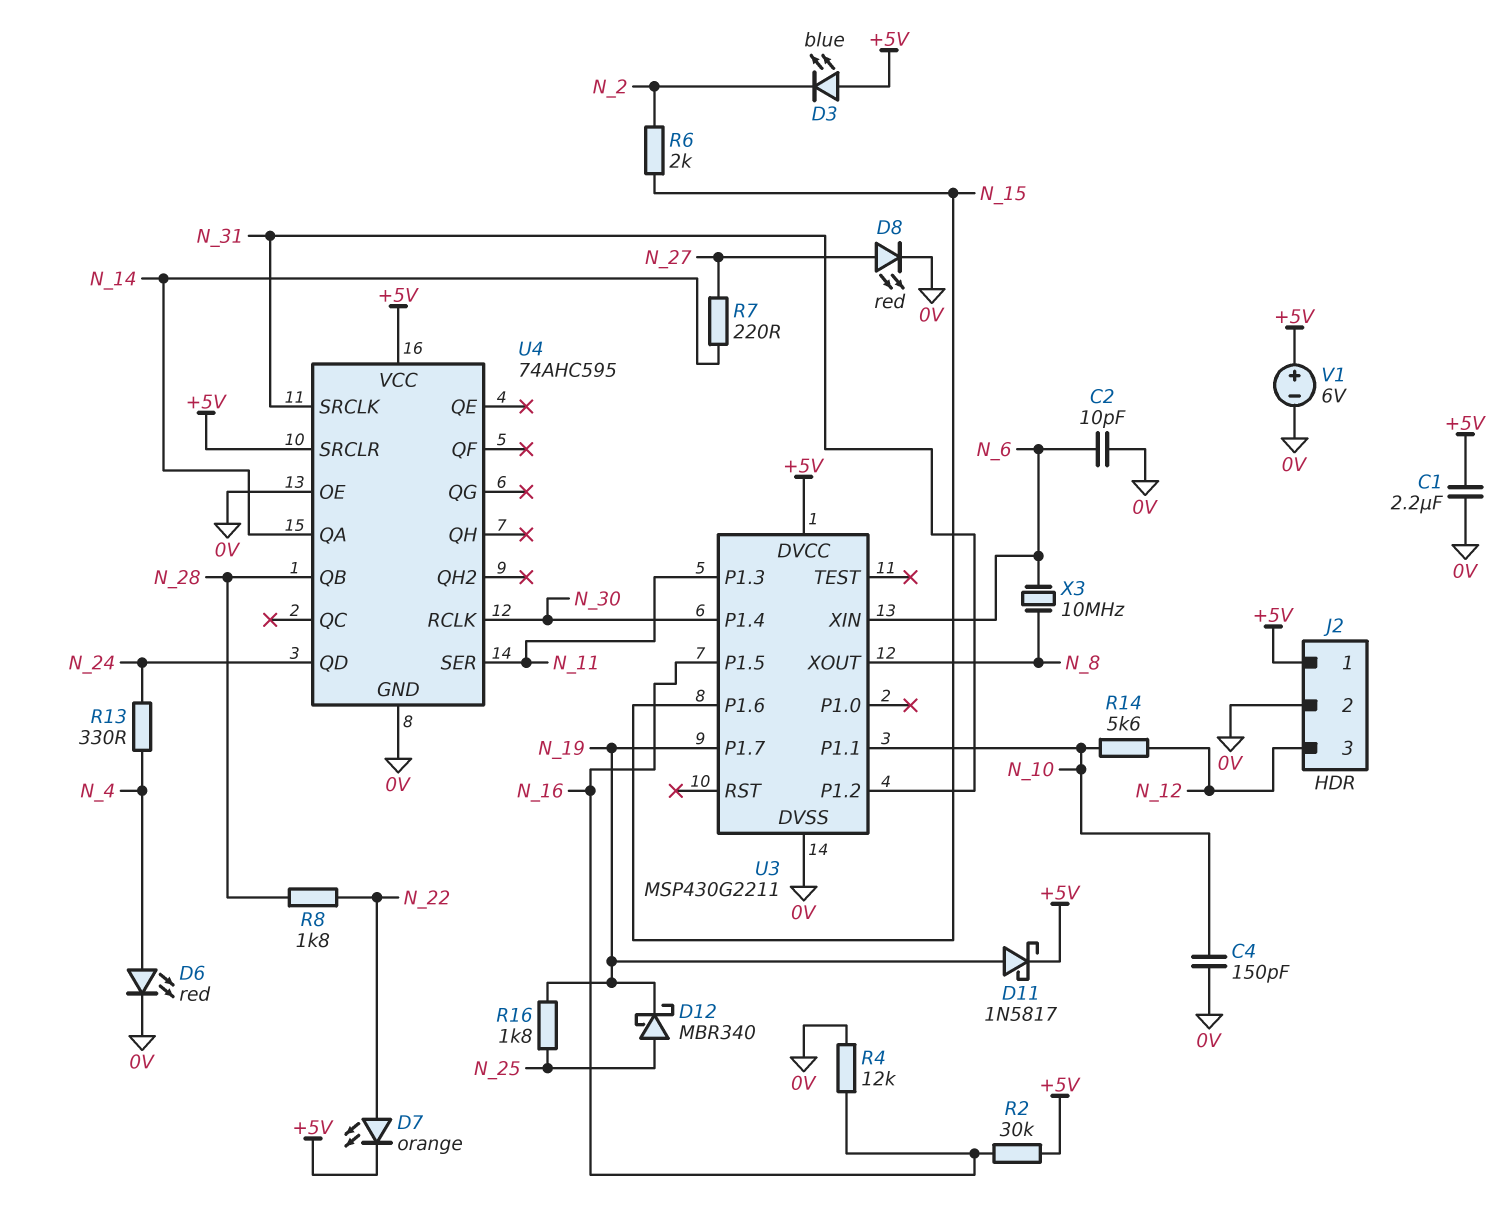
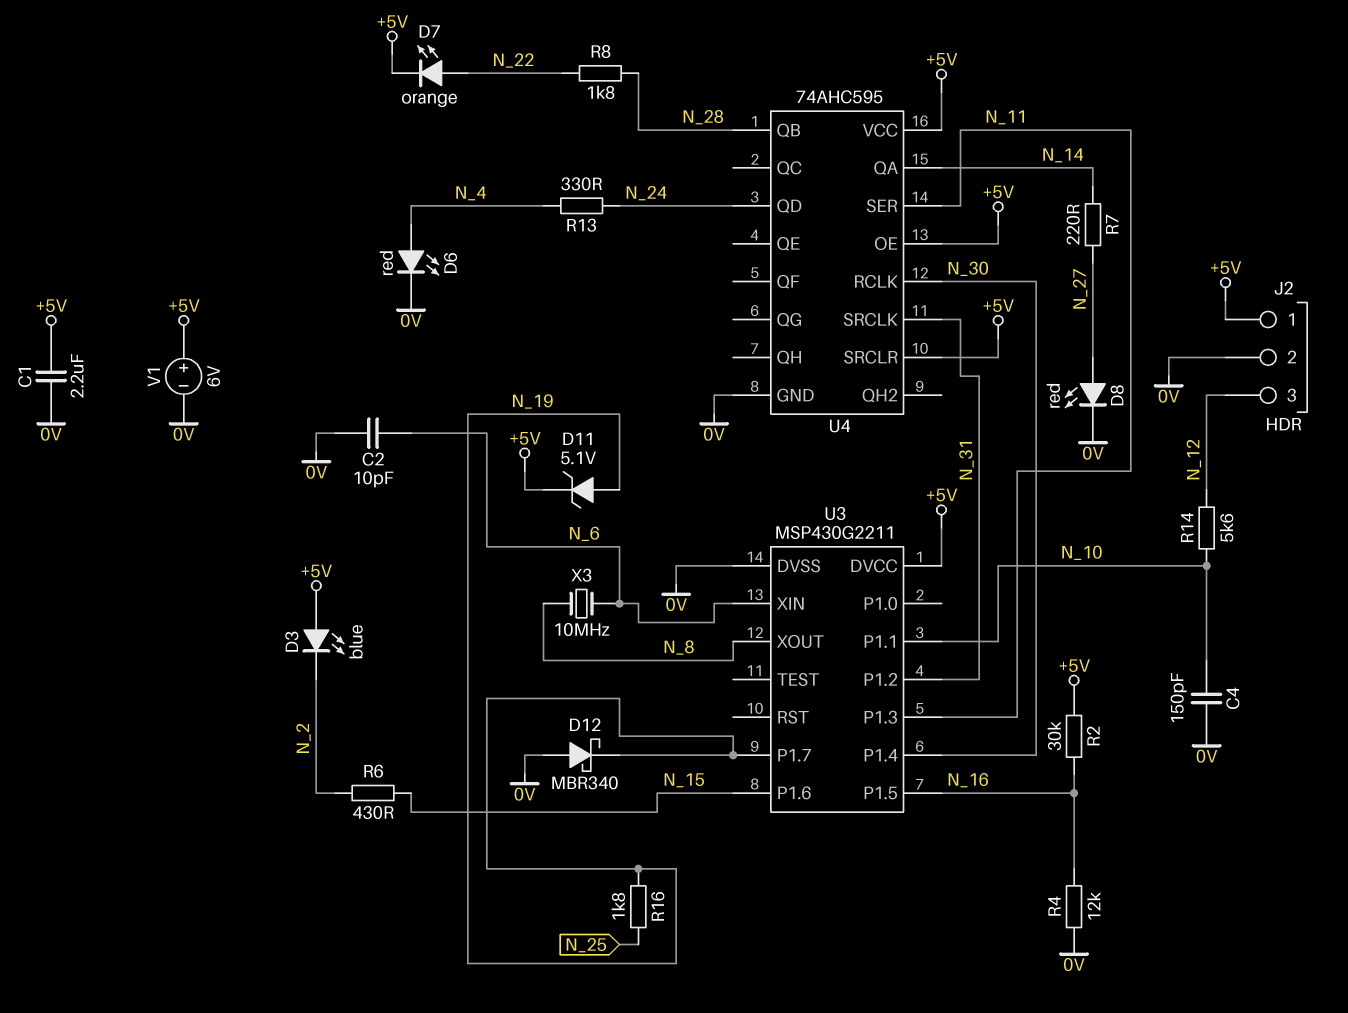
D11: schottky 1N5817 (A N_19, K +5V) -> zener 5.1V (A N_19, K +5V)
D12: schottky MBR340 (A N_25, K N_19) -> schottky MBR340 (A 0V, K N_19)
R6: 2k (N_2, N_15) -> 430 (N_2, N_15)
U4 pin OE: 0V -> +5V

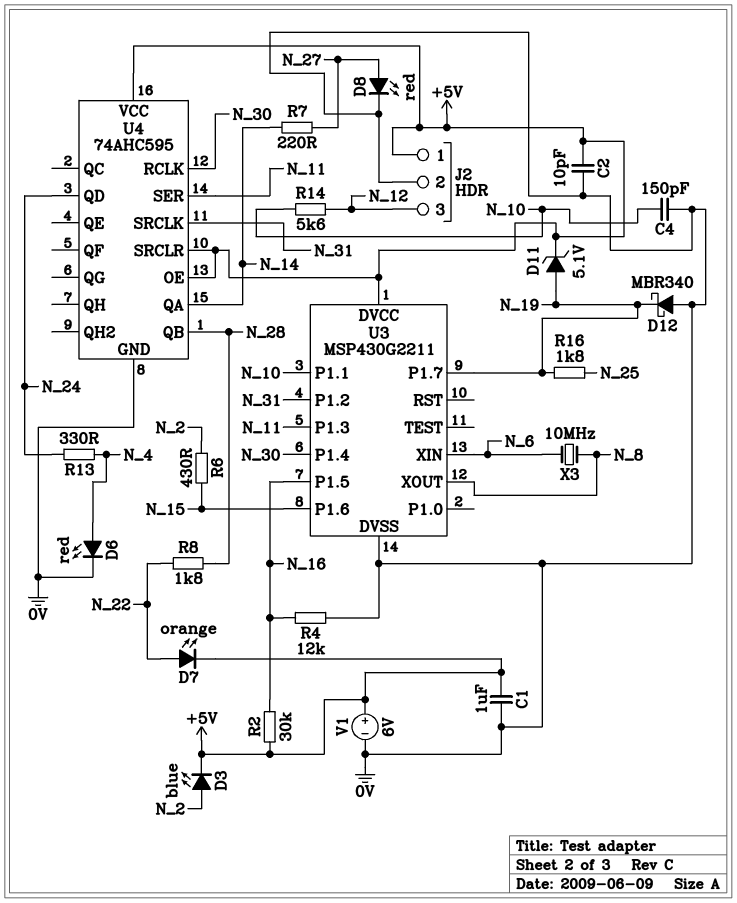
C1: 2.2uF (+5V, 0V) -> 1uF (+5V, 0V)
C2: 10pF (0V, N_6) -> 10pF (+5V, 0V)
D3: LED blue (A +5V, K N_2) -> LED blue (A N_2, K +5V)

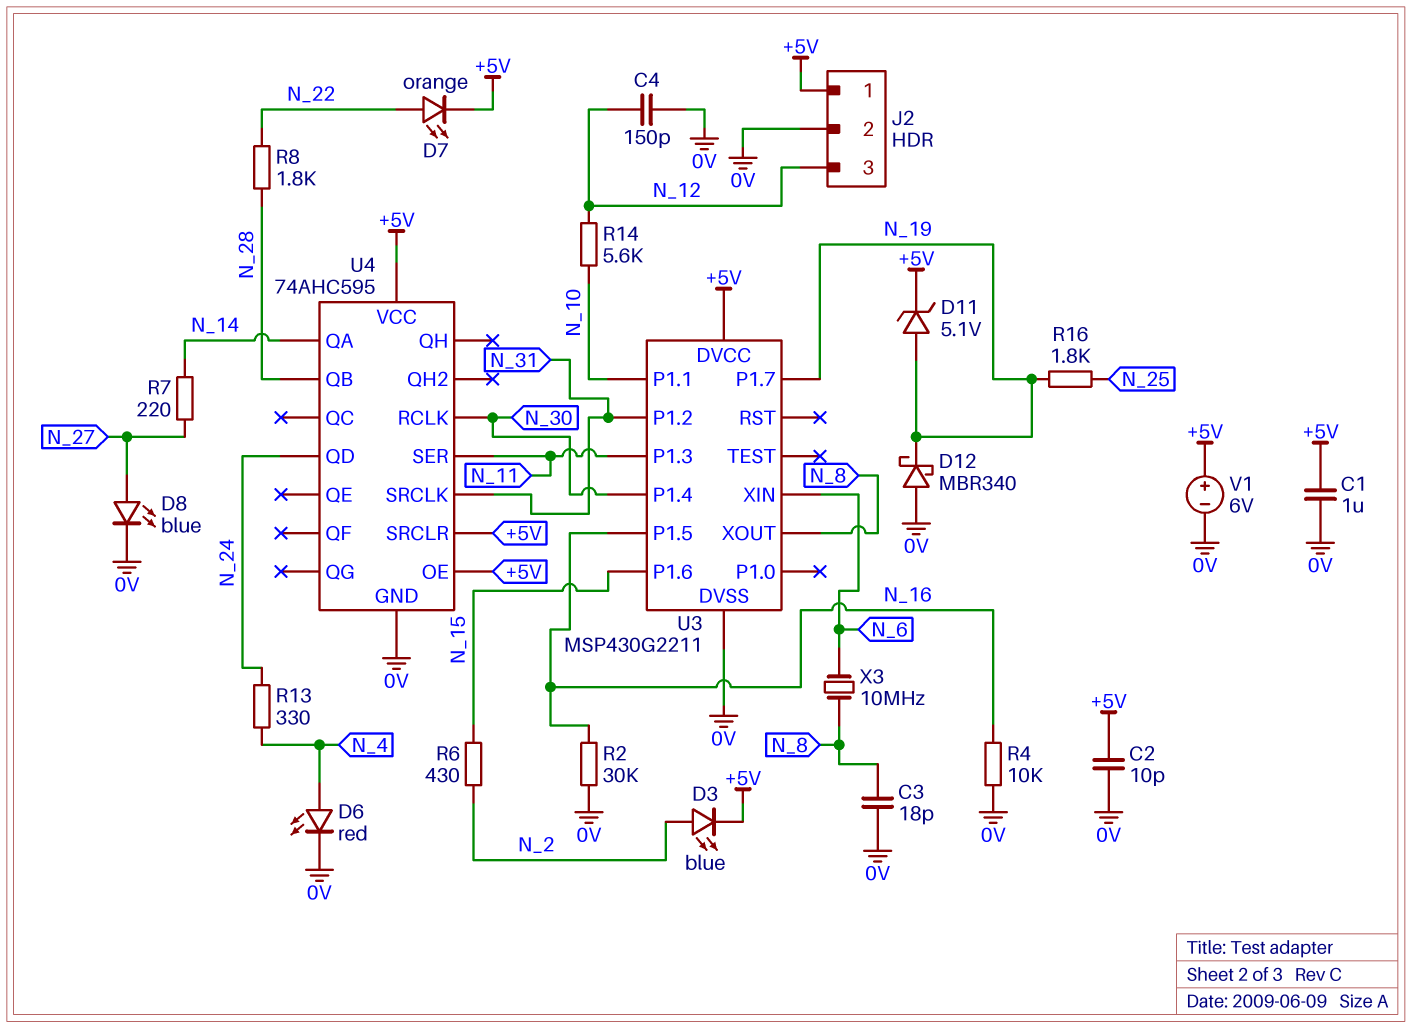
C3: none -> 18pF (0V, N_8)
C4: 150pF (0V, N_10) -> 150pF (0V, N_12)
D8: LED red (A N_27, K 0V) -> LED blue (A N_27, K 0V)
R2: 30k (+5V, N_16) -> 30k (0V, N_16)
R4: 12k (0V, N_16) -> 10k (0V, N_16)

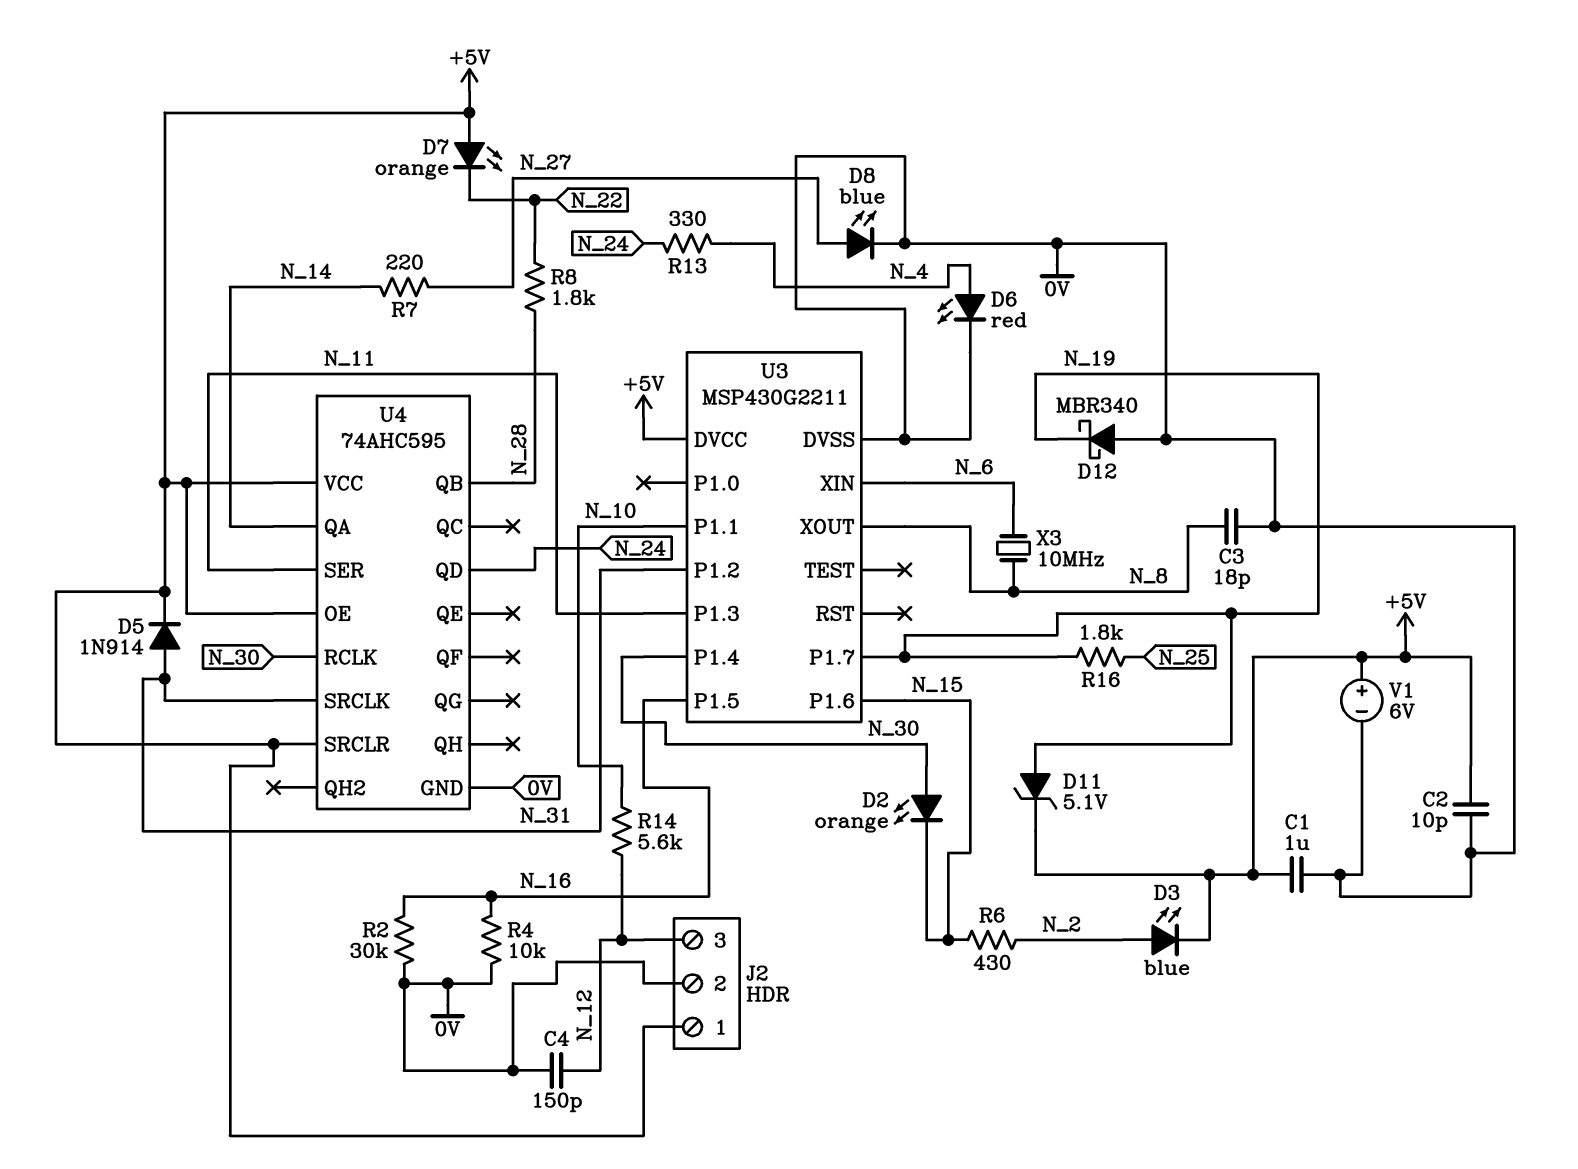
D2: none -> LED orange (A N_30, K N_15)
D5: none -> diode 1N914 (A N_31, K +5V)
D7: LED orange (A N_22, K +5V) -> LED orange (A +5V, K N_22)

